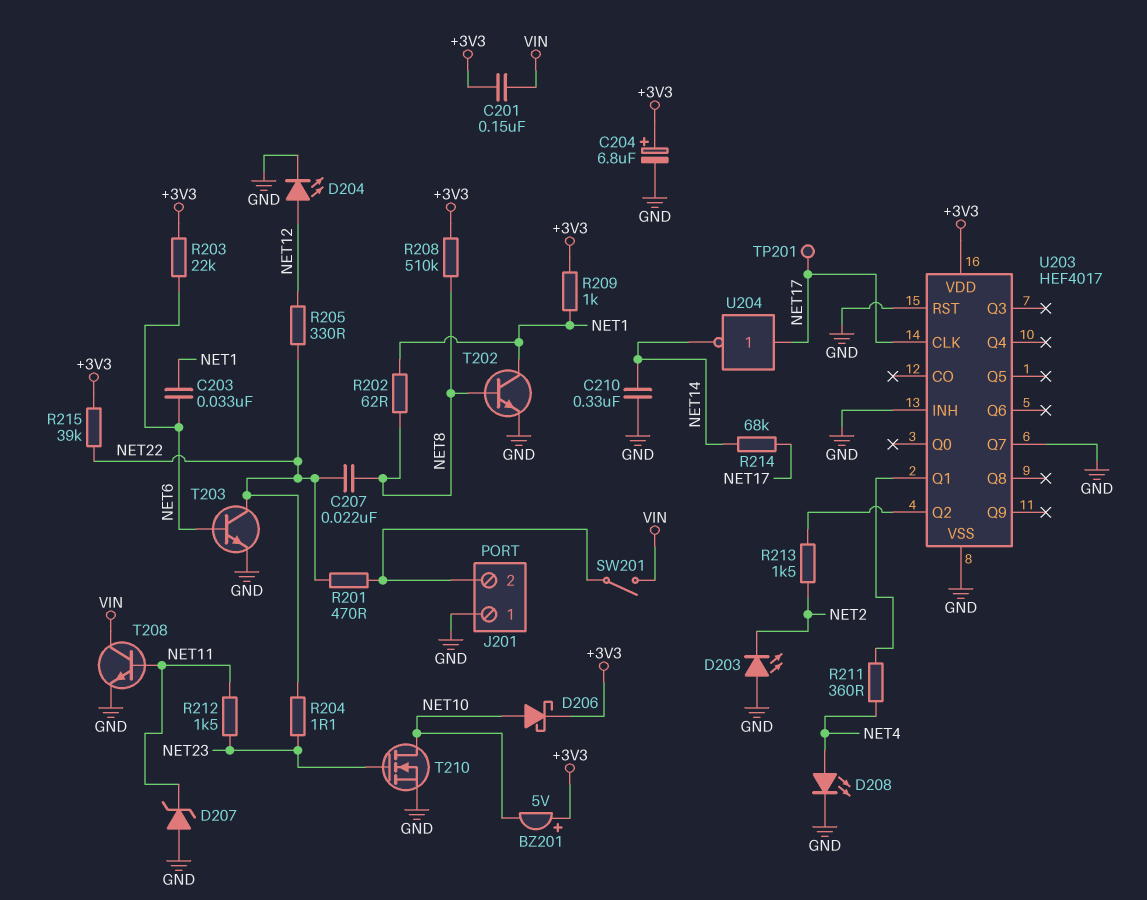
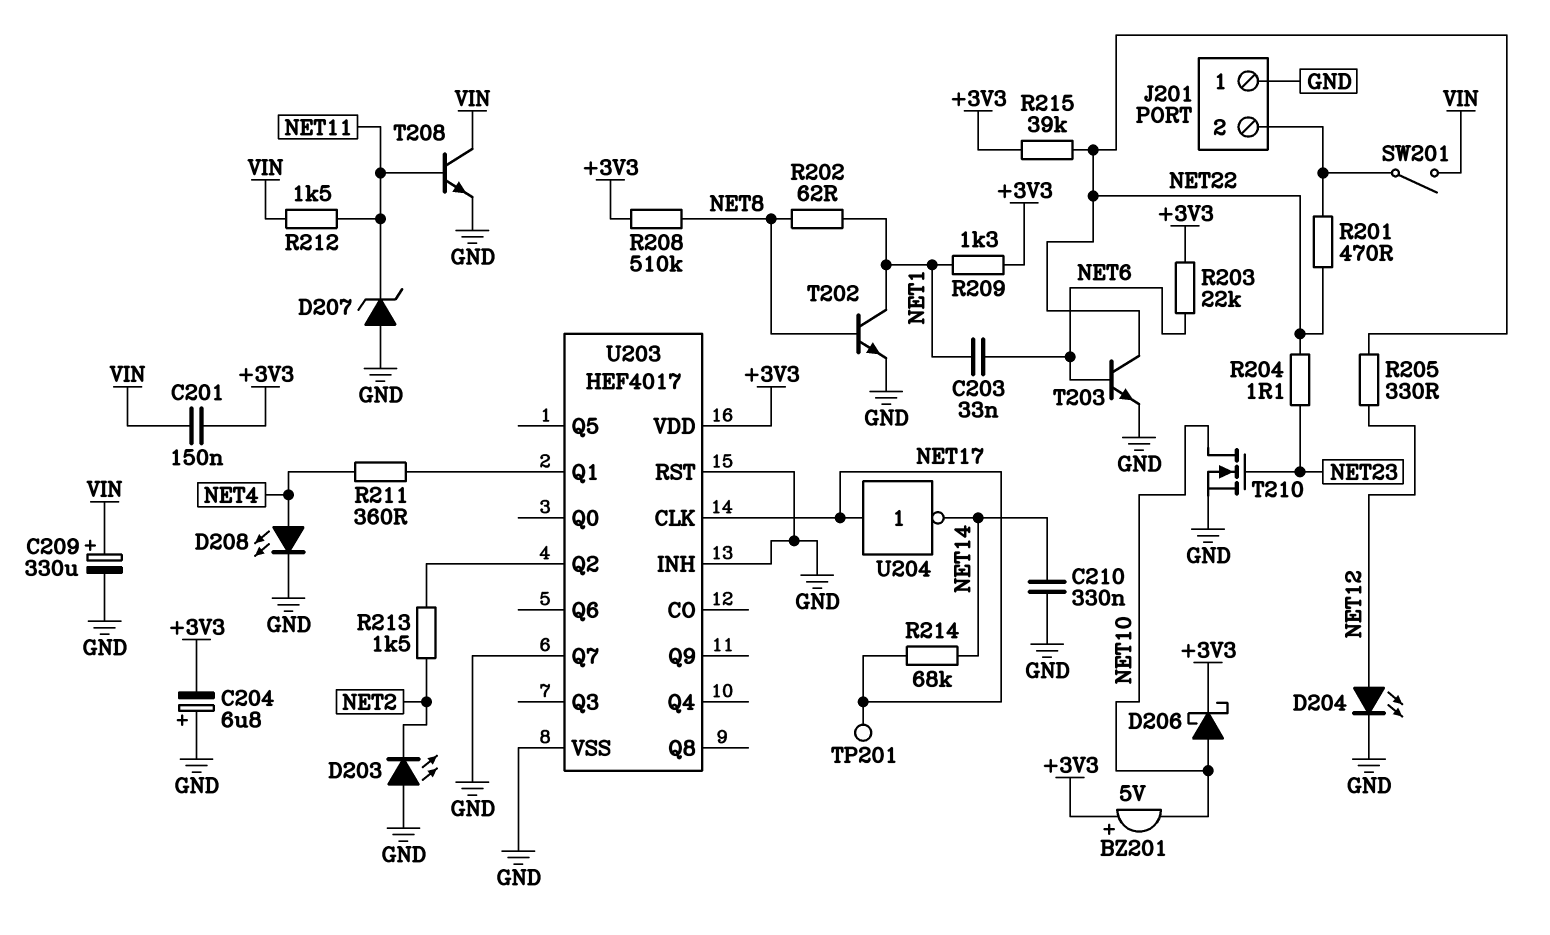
C204: 6.8uF (plus +3V3, minus GND) -> 6.8uF (plus GND, minus +3V3)
C207: 22nF (NET8, NET22) -> none
C209: none -> 330uF (plus VIN, minus GND)
R209: 1k (+3V3, NET1) -> 1.3k (+3V3, NET1)
R212: 1.5k (NET11, NET23) -> 1.5k (NET11, VIN)

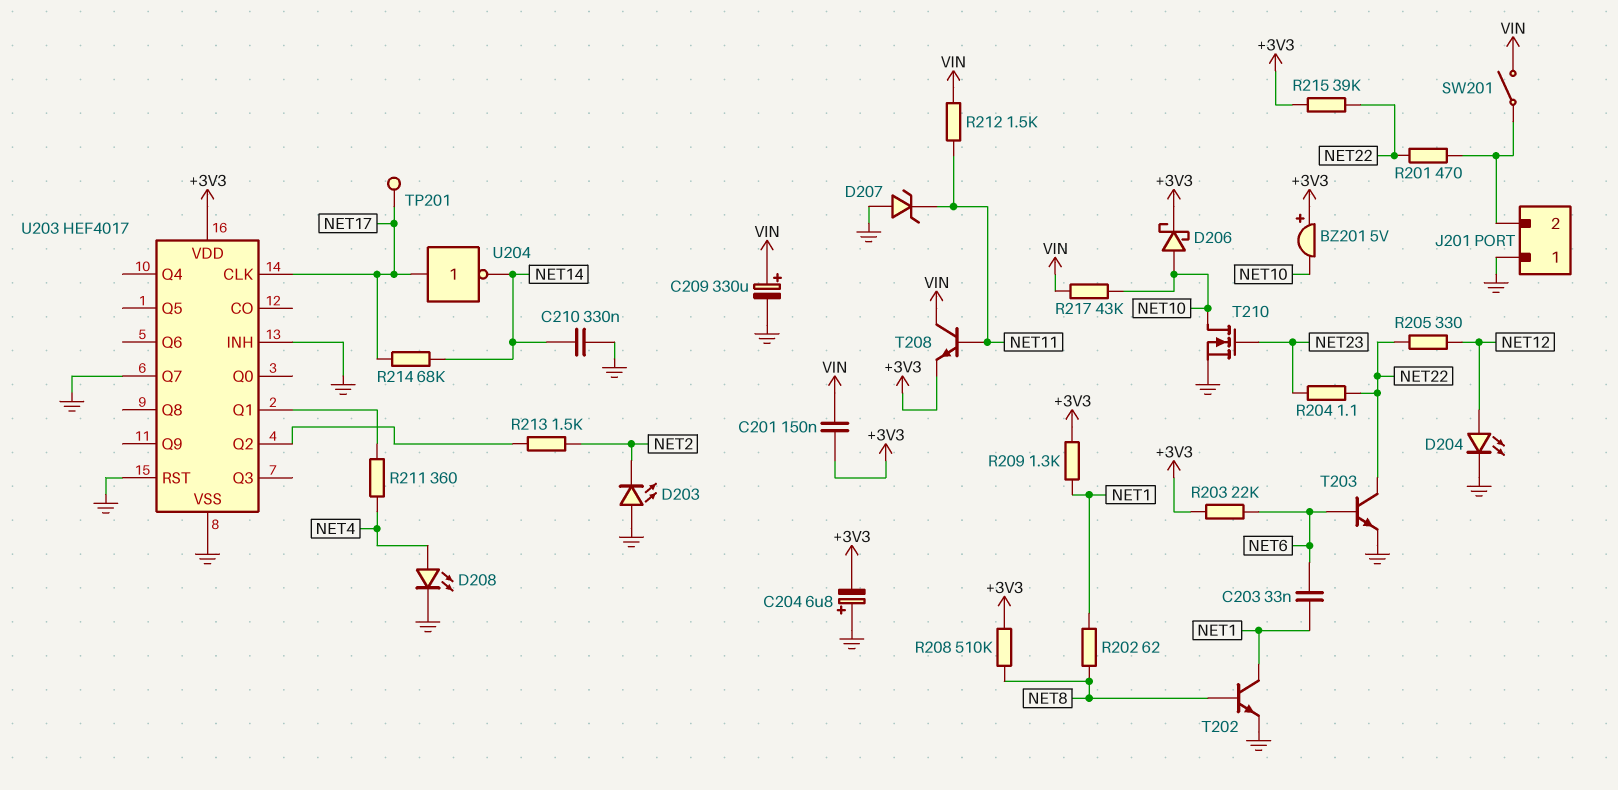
R217: none -> 43k (NET10, VIN)
T208: NPN (B NET11, C VIN, E GND) -> NPN (B NET11, C VIN, E +3V3)

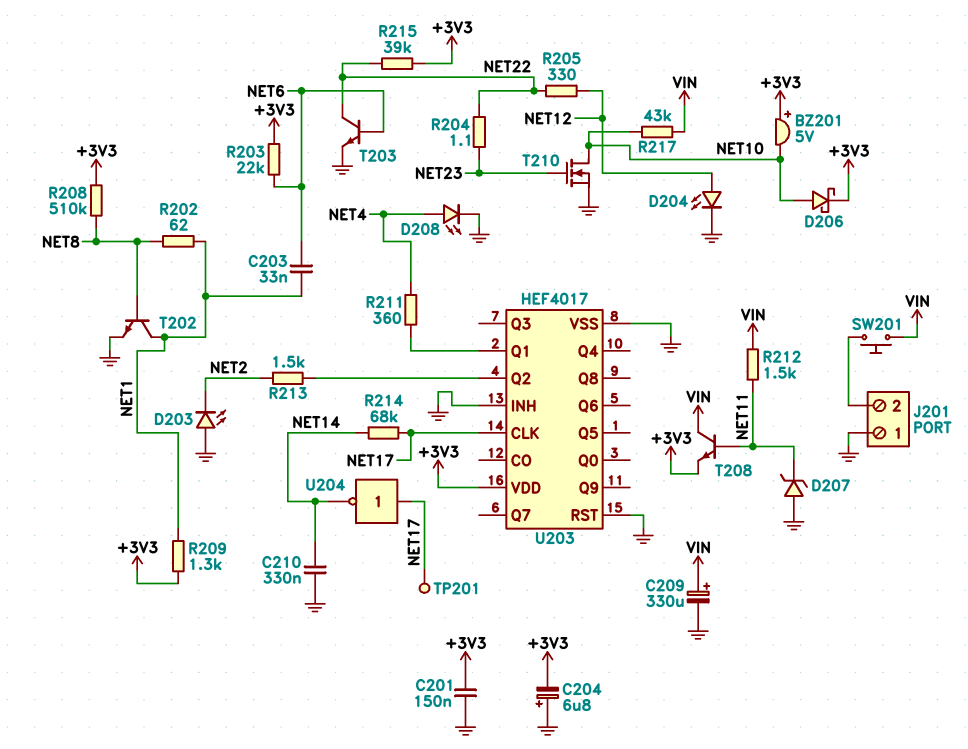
C201: 150nF (+3V3, VIN) -> 150nF (+3V3, GND)
R201: 470 (J201/2, NET22) -> none
SW201: switch (J201/2, VIN) -> button (J201/2, VIN)
U203 pin Q7: GND -> none

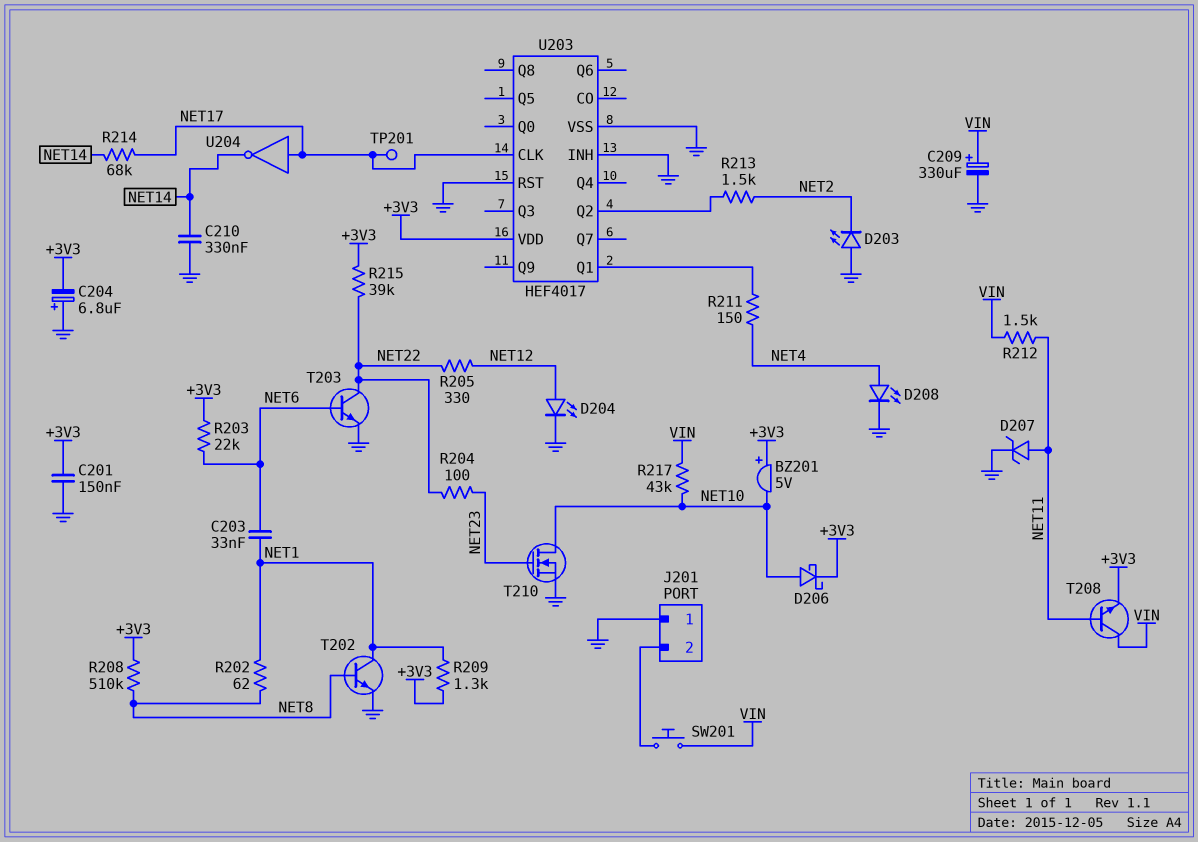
D207: zener (A GND, K NET11) -> zener (A NET11, K GND)
R204: 1.1 (NET22, NET23) -> 100 (NET22, NET23)
R211: 360 (NET4, U203/Q1) -> 150 (NET4, U203/Q1)

